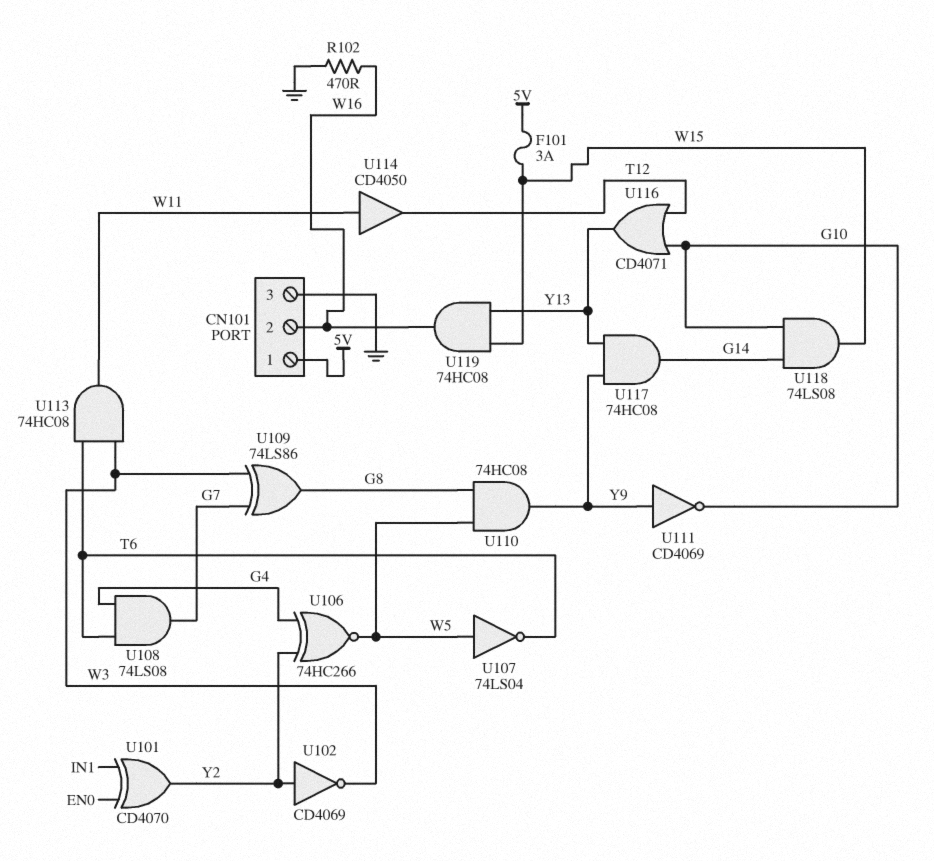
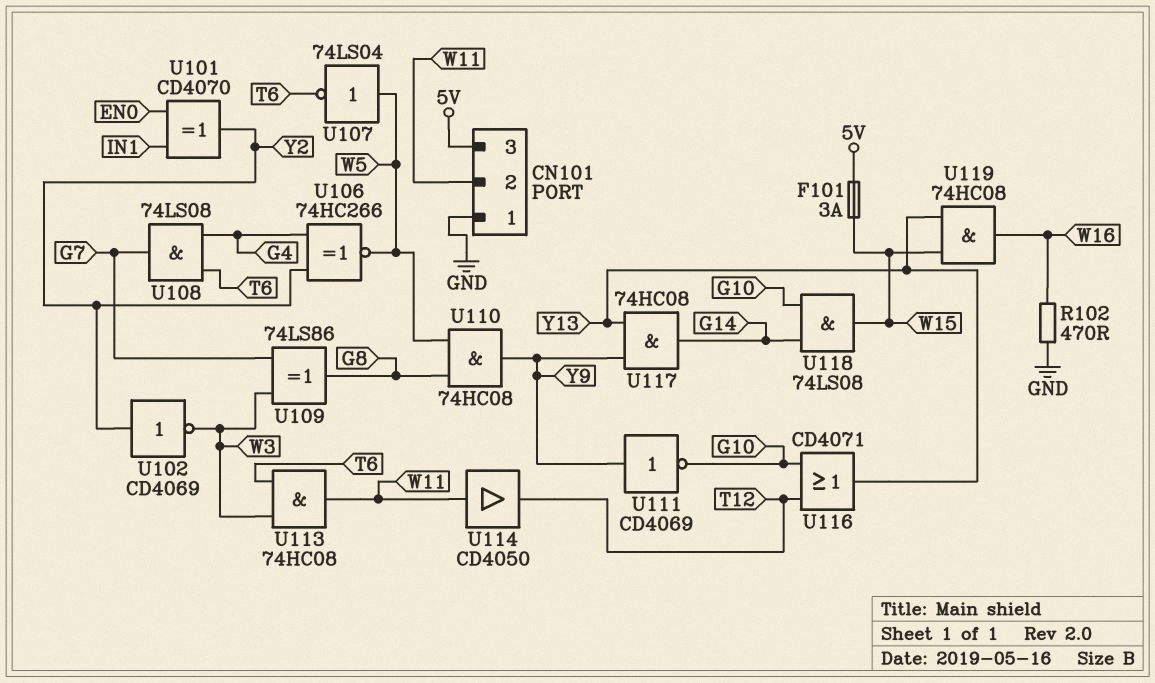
CN101 pin 1: 5V -> GND
CN101 pin 2: W16 -> W11
CN101 pin 3: GND -> 5V

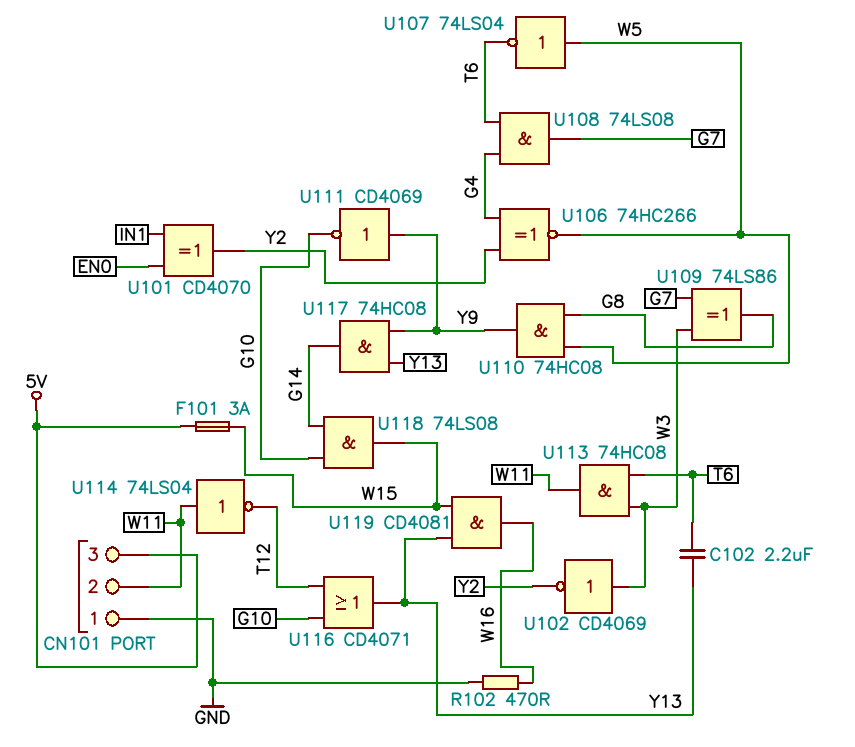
C102: none -> 2.2uF (T6, Y13)
U102: NOT CD4069 (in Y2, out W3) -> NOT CD4069 (in W3, out Y2)
U114: buffer CD4050 (in W11, out T12) -> NOT 74LS04 (in W11, out T12)
U119: AND 74HC08 (in W15, in Y13, out W16) -> AND CD4081 (in W15, in Y13, out W16)

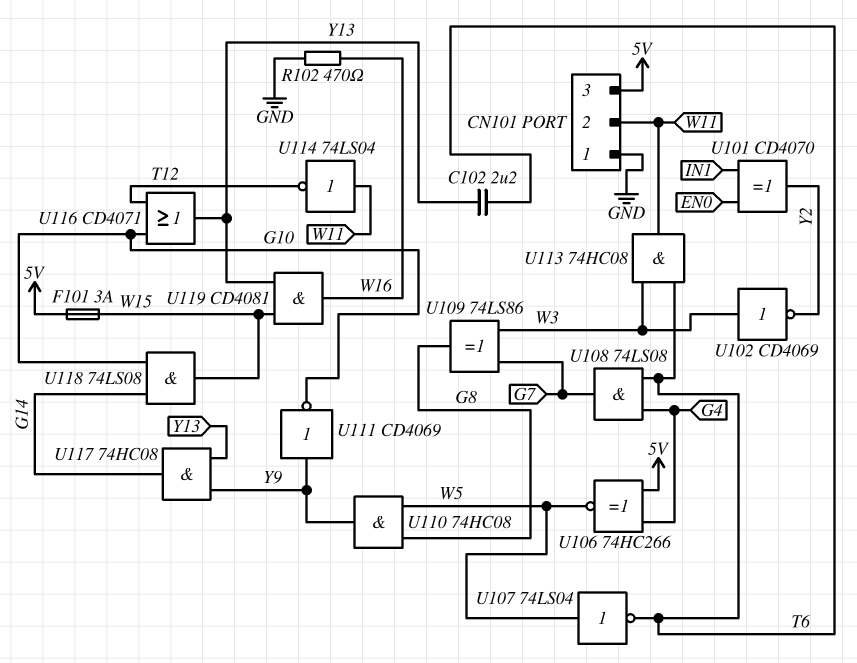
U106: XNOR 74HC266 (in G4, in Y2, out W5) -> XNOR 74HC266 (in 5V, in G4, out W5)

